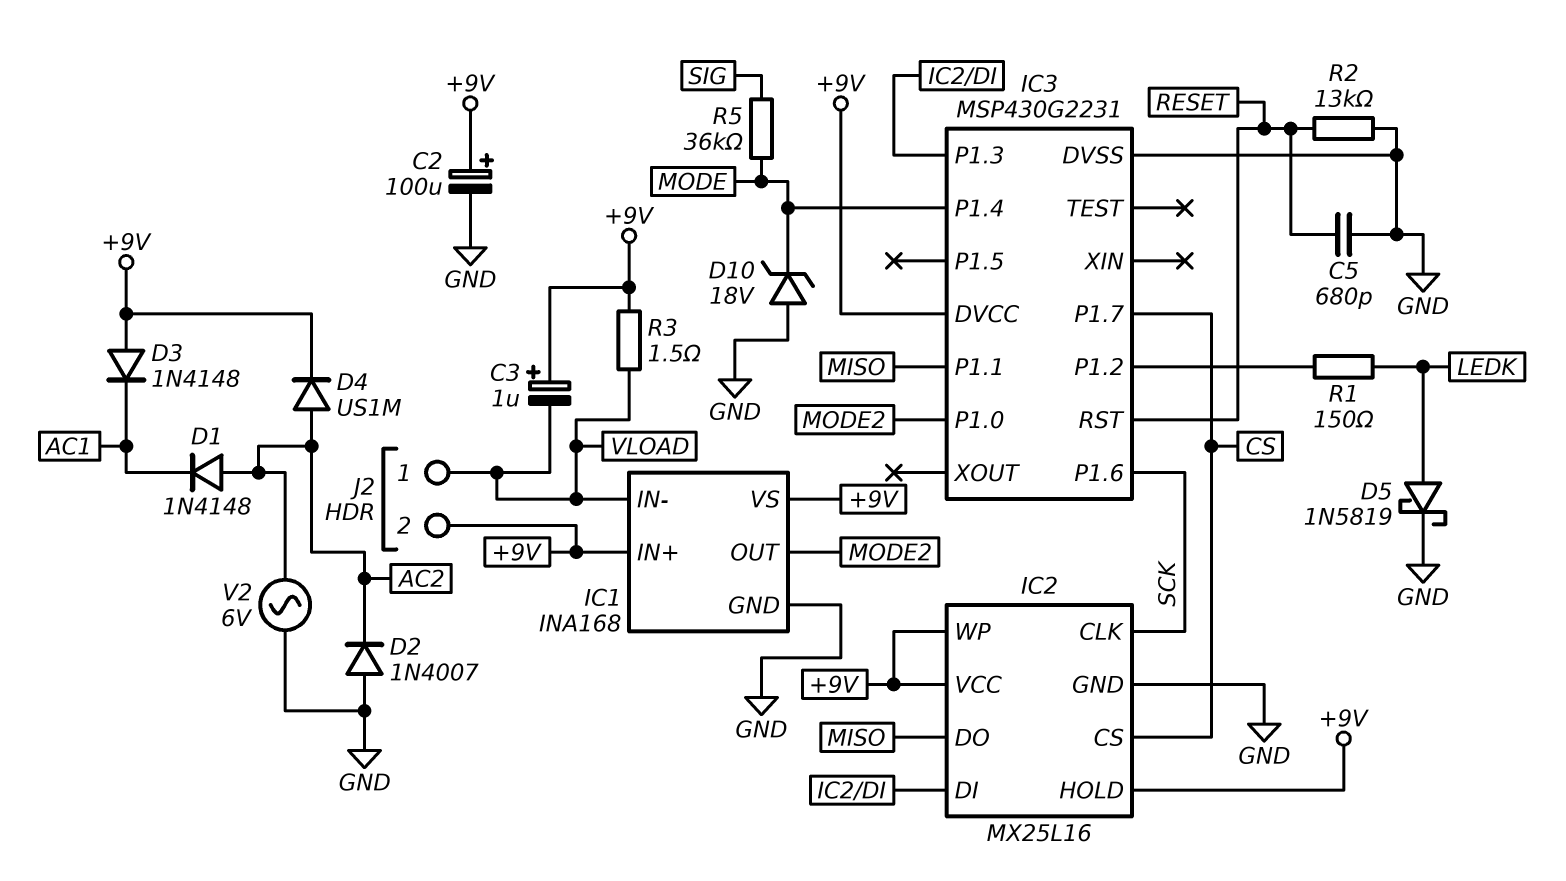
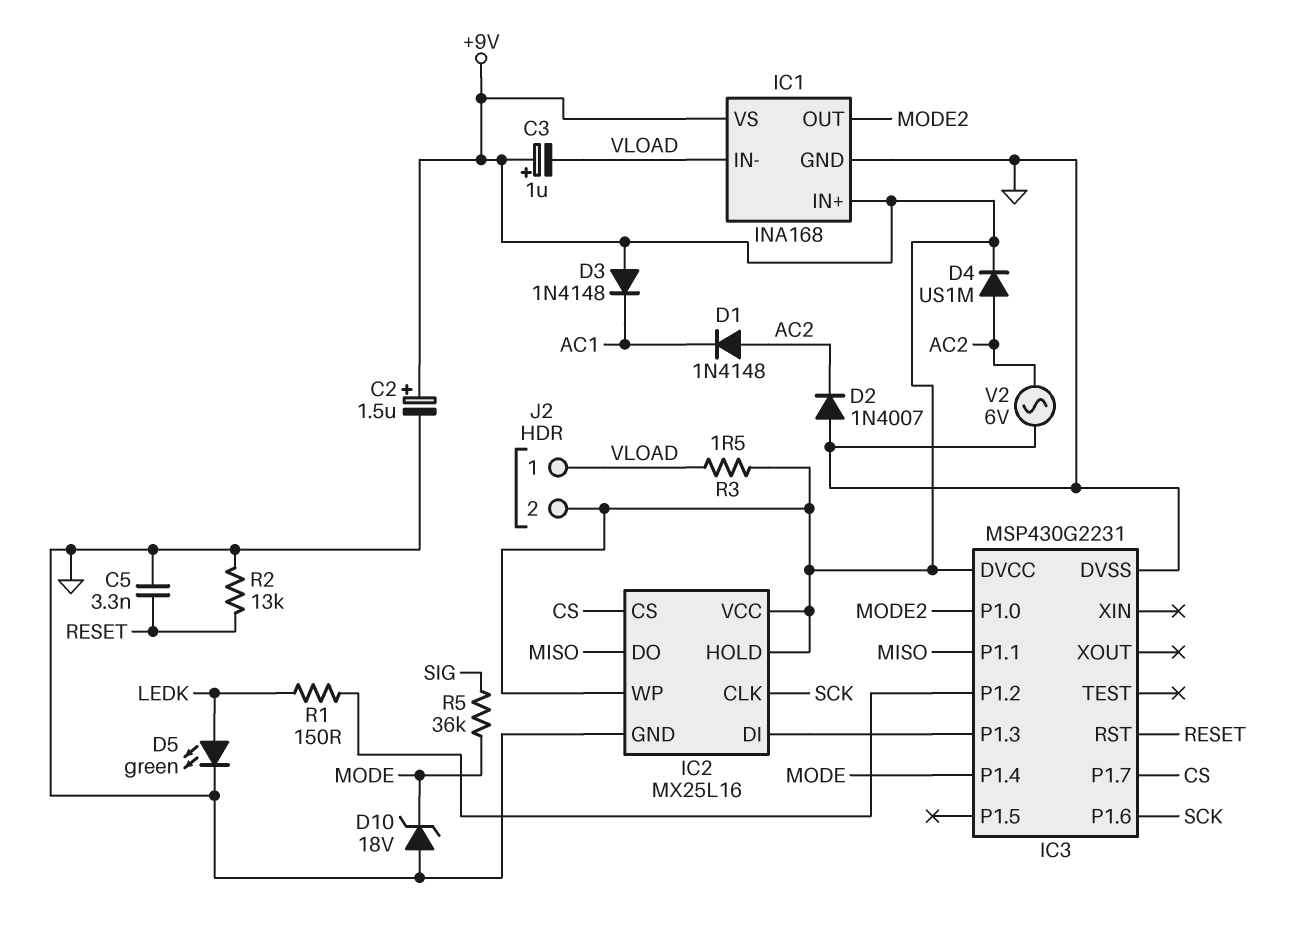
C2: 100uF (plus +9V, minus GND) -> 1.5uF (plus +9V, minus GND)
C5: 680pF (GND, RESET) -> 3.3nF (GND, RESET)
D5: schottky 1N5819 (A LEDK, K GND) -> LED green (A LEDK, K GND)

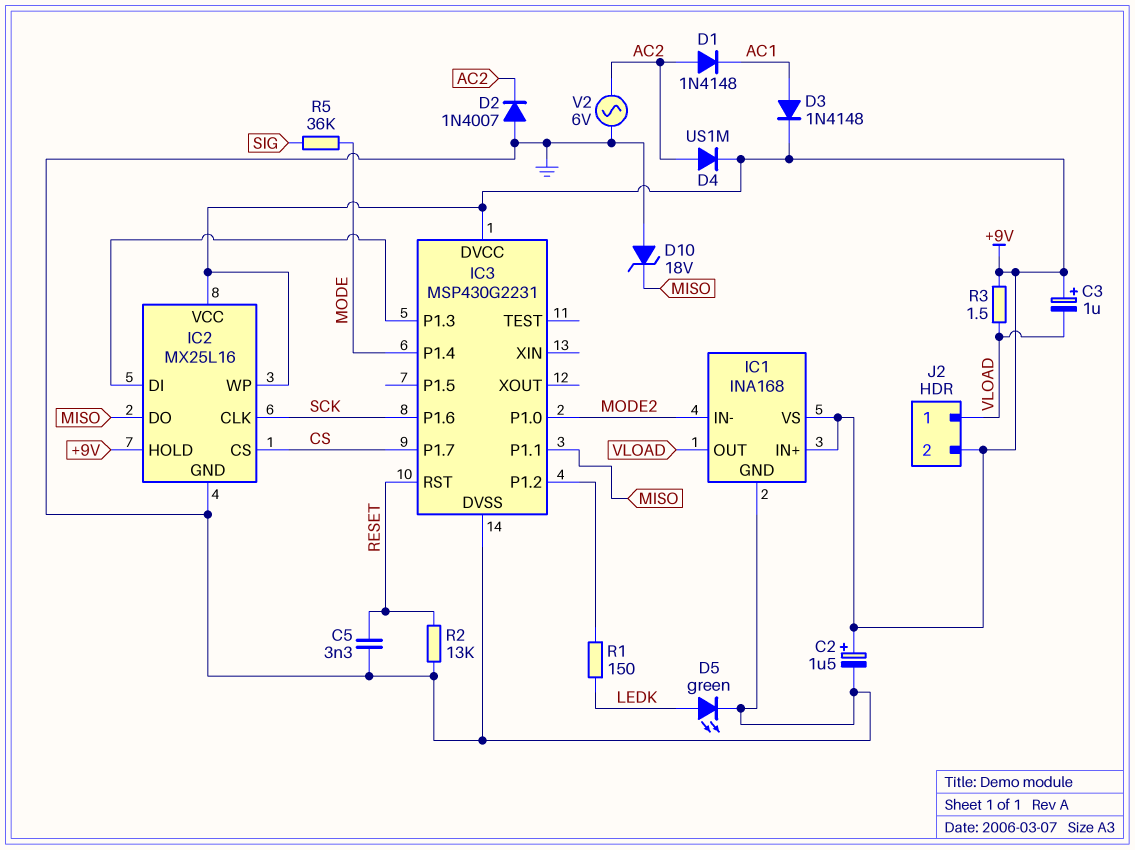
D3: diode 1N4148 (A +9V, K AC1) -> diode 1N4148 (A AC1, K +9V)
D10: zener 18V (A GND, K MODE) -> zener 18V (A GND, K MISO)
IC1 pin IN-: VLOAD -> MODE2
IC1 pin OUT: MODE2 -> VLOAD

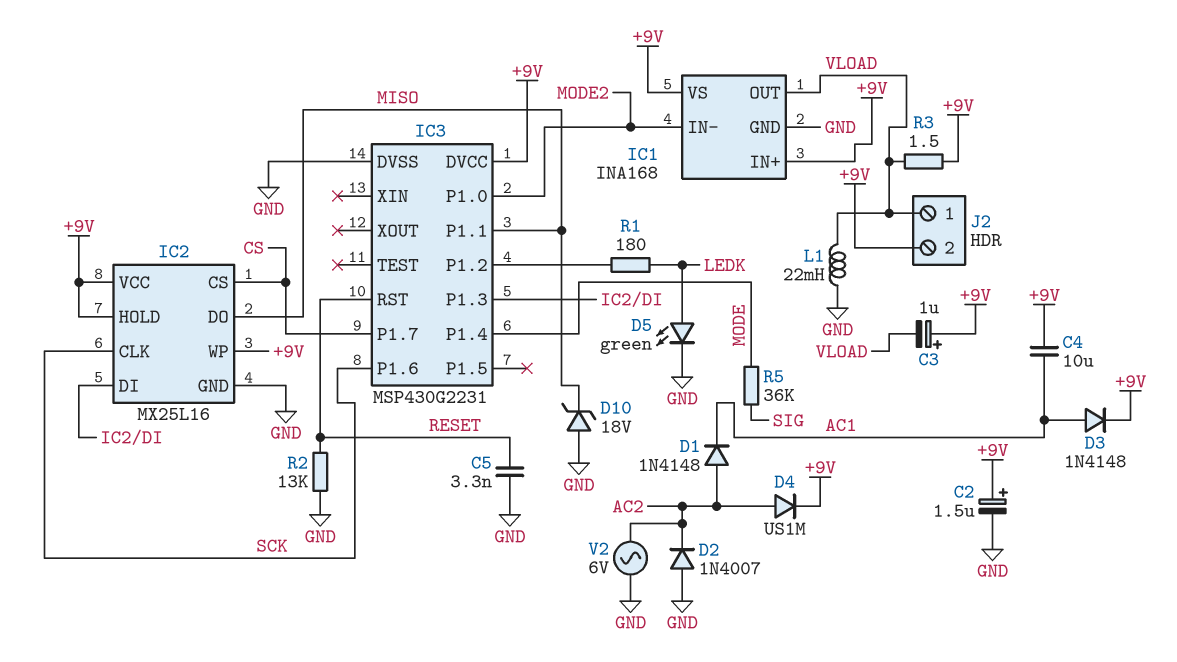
C4: none -> 10uF (+9V, AC1)
L1: none -> 22mH (GND, VLOAD)
R1: 150 (IC3/P1.2, LEDK) -> 180 (IC3/P1.2, LEDK)

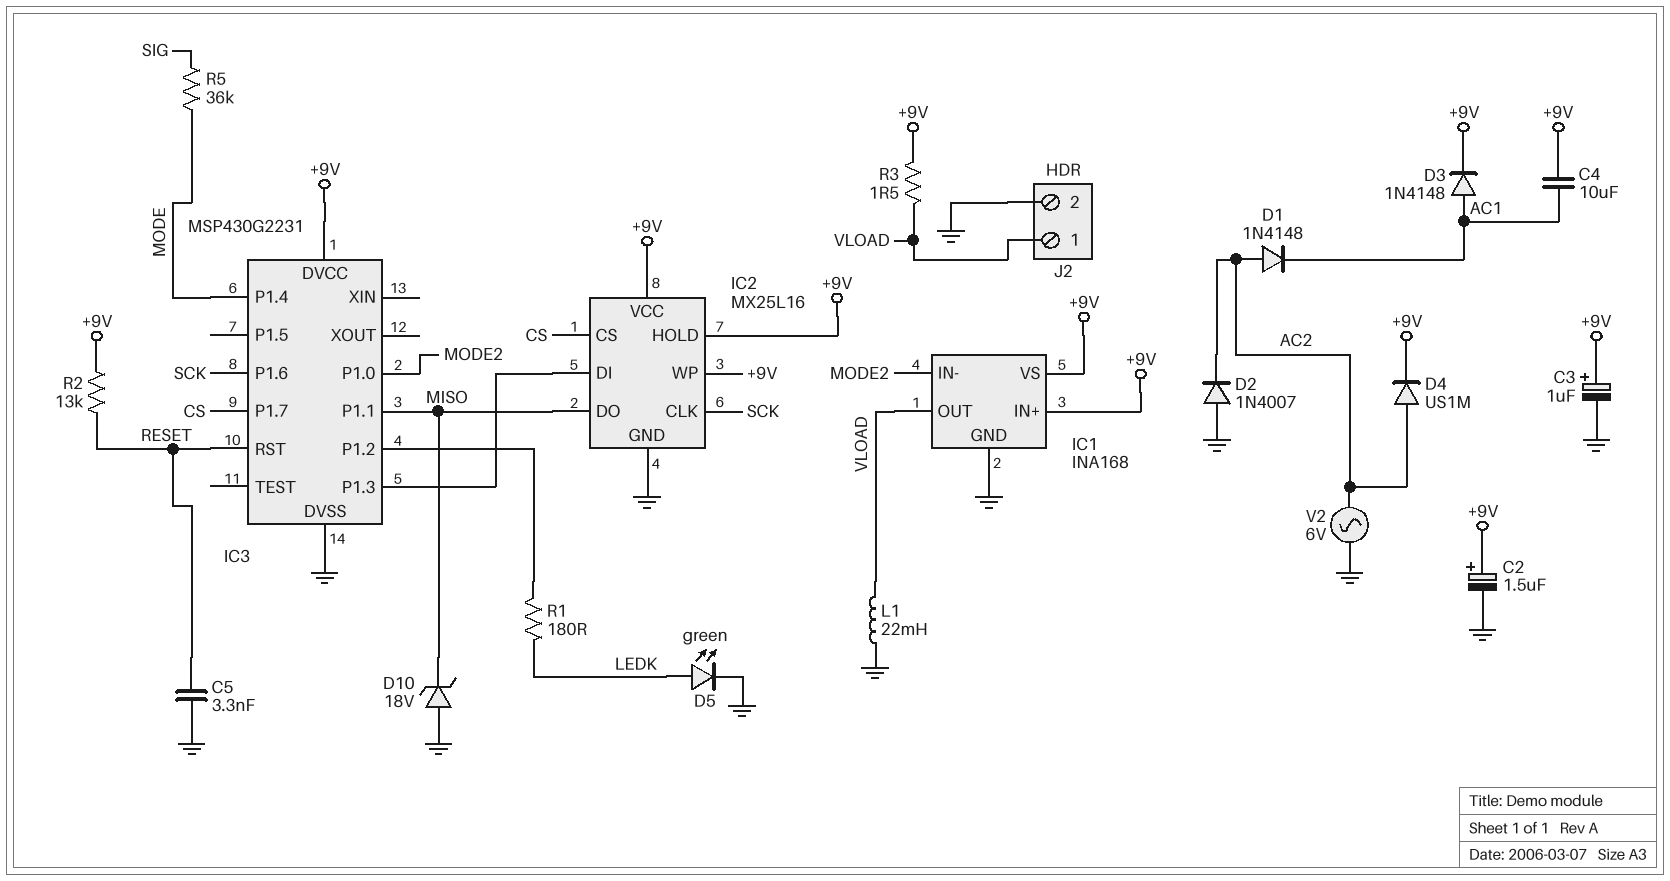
C3: 1uF (plus +9V, minus VLOAD) -> 1uF (plus +9V, minus GND)
J2 pin 2: +9V -> GND
R2: 13k (GND, RESET) -> 13k (+9V, RESET)

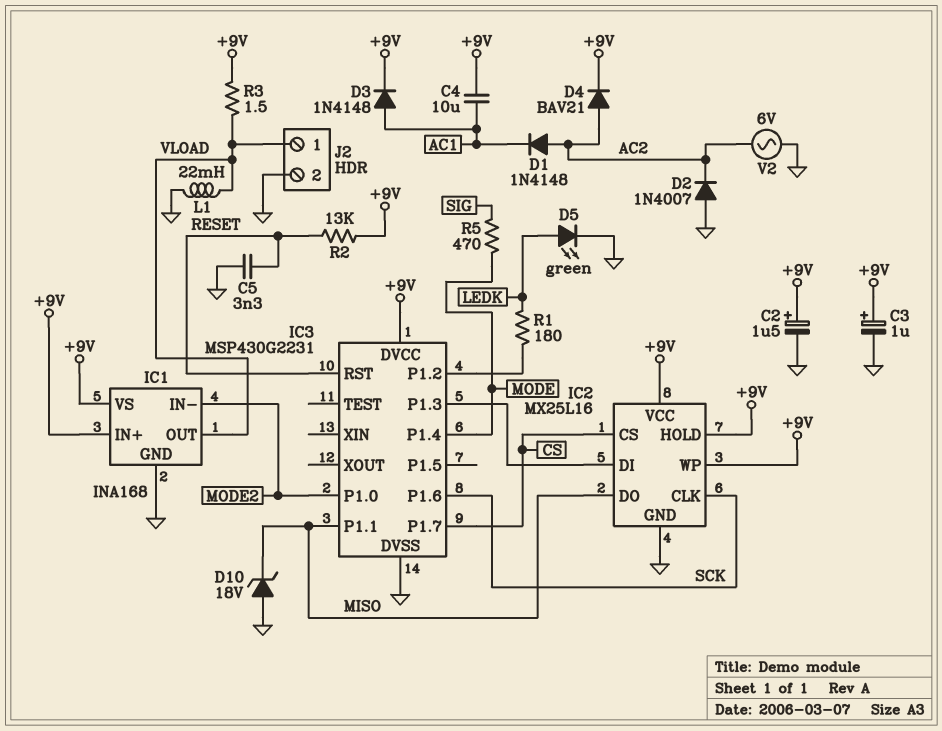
D4: diode US1M (A AC2, K +9V) -> diode BAV21 (A AC2, K +9V)
R5: 36k (MODE, SIG) -> 470 (MODE, SIG)

